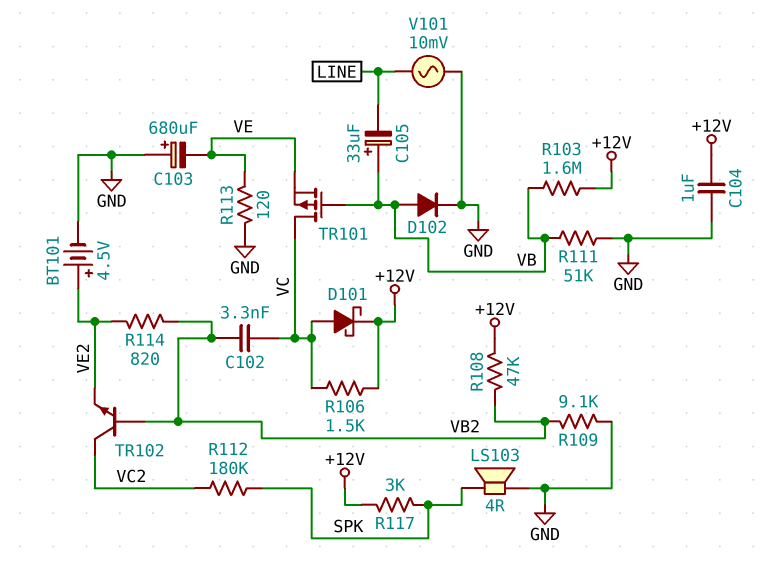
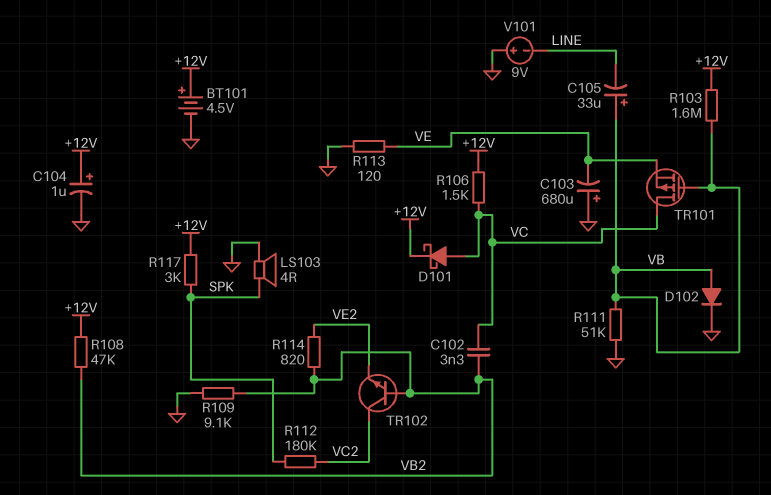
BT101: 4.5V (plus VE2, minus GND) -> 4.5V (plus +12V, minus GND)
C104: 1uF (+12V, GND) -> 1uF (plus +12V, minus GND)
V101: AC 10mV (GND, LINE) -> 9V (plus GND, minus LINE)

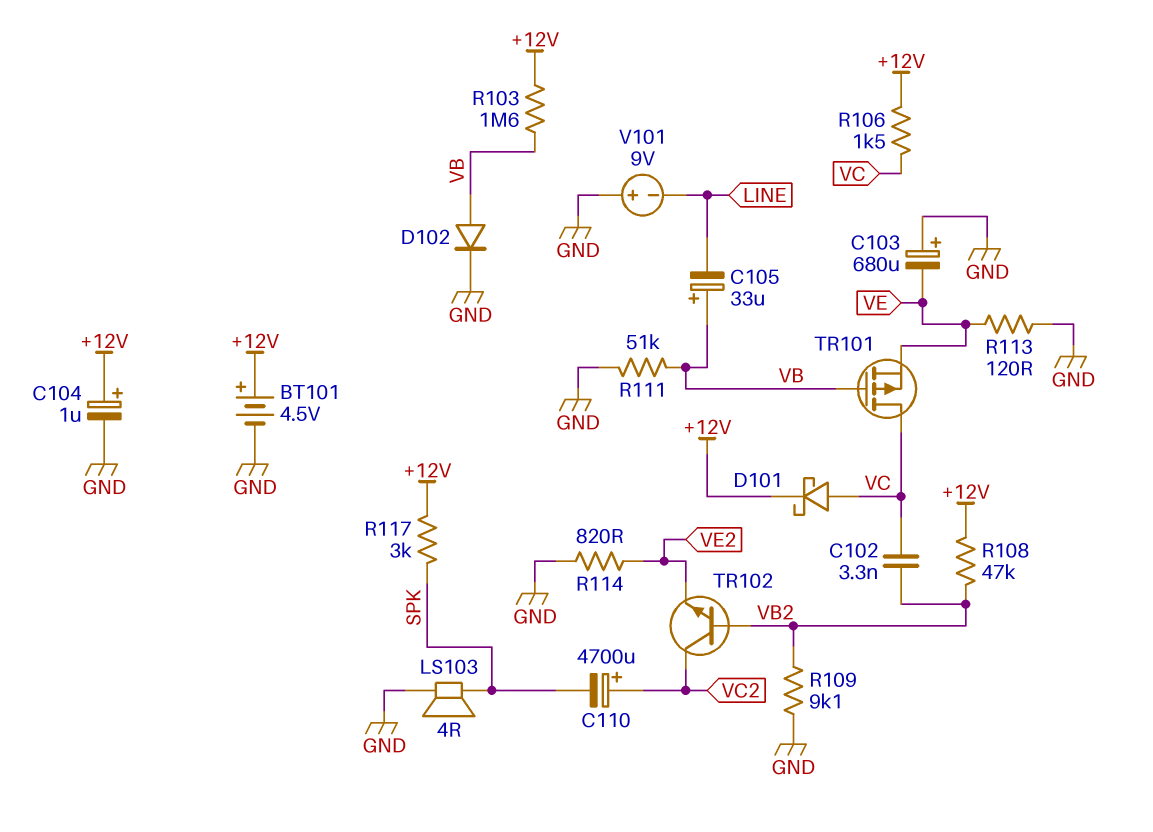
C110: none -> 4700uF (plus VC2, minus SPK)
R112: 180k (SPK, VC2) -> none
R114: 820 (VB2, VE2) -> 820 (GND, VE2)

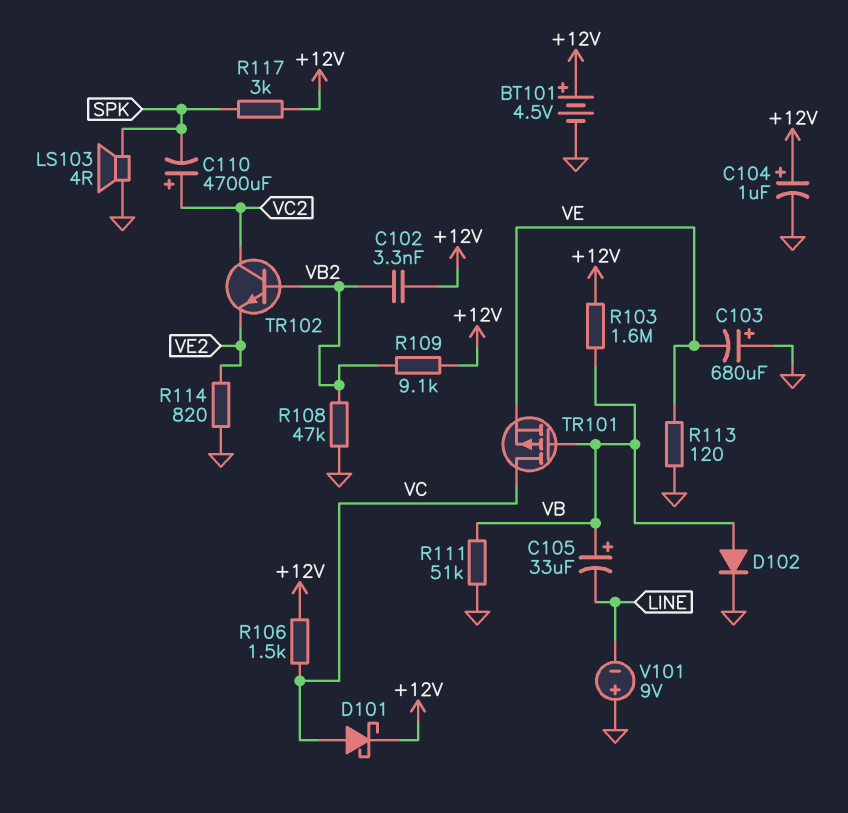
C102: 3.3nF (VB2, VC) -> 3.3nF (+12V, VB2)
R108: 47k (+12V, VB2) -> 47k (GND, VB2)
R109: 9.1k (GND, VB2) -> 9.1k (+12V, VB2)

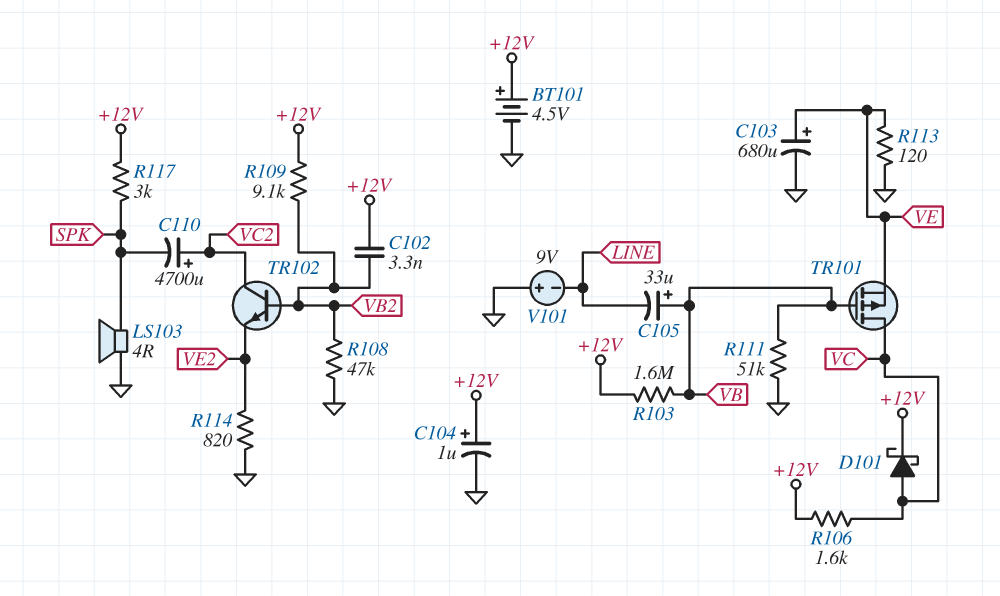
C103: 680uF (plus GND, minus VE) -> 680uF (plus VE, minus GND)
D102: diode (A VB, K GND) -> none
R106: 1.5k (+12V, VC) -> 1.6k (+12V, VC)

